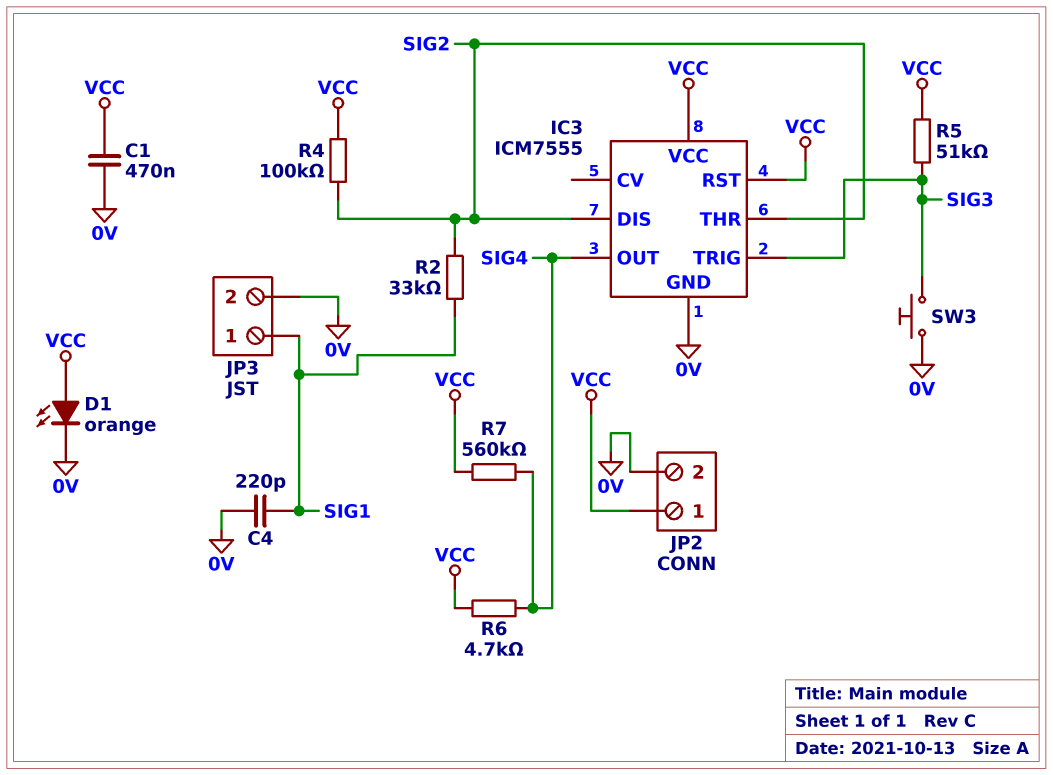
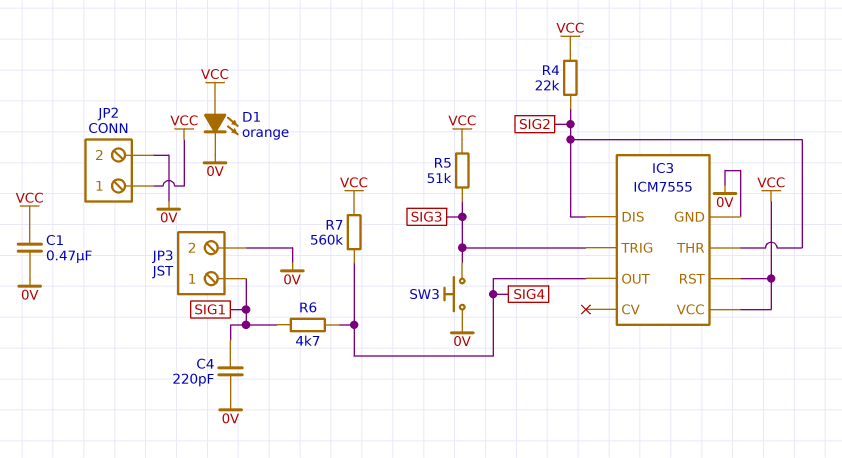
R2: 33k (SIG1, SIG2) -> none
R4: 100k (SIG2, VCC) -> 22k (SIG2, VCC)
R6: 4.7k (SIG4, VCC) -> 4.7k (SIG1, SIG4)

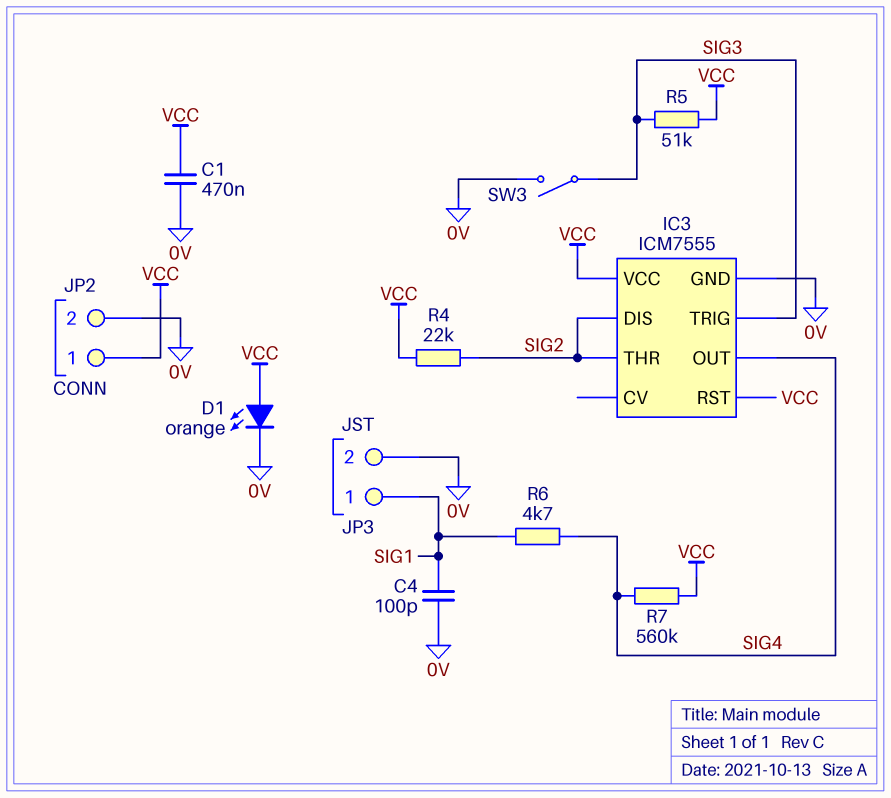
C4: 220pF (0V, SIG1) -> 100pF (0V, SIG1)
SW3: button (0V, SIG3) -> switch (0V, SIG3)

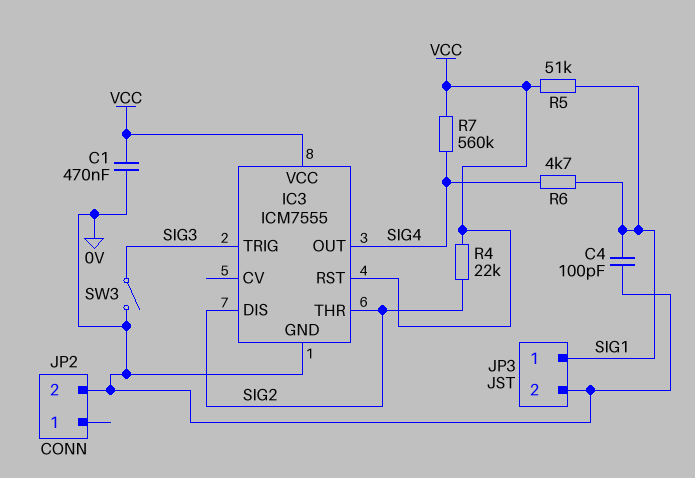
D1: LED orange (A VCC, K 0V) -> none
JP2 pin 1: VCC -> none
R5: 51k (SIG3, VCC) -> 51k (SIG1, VCC)

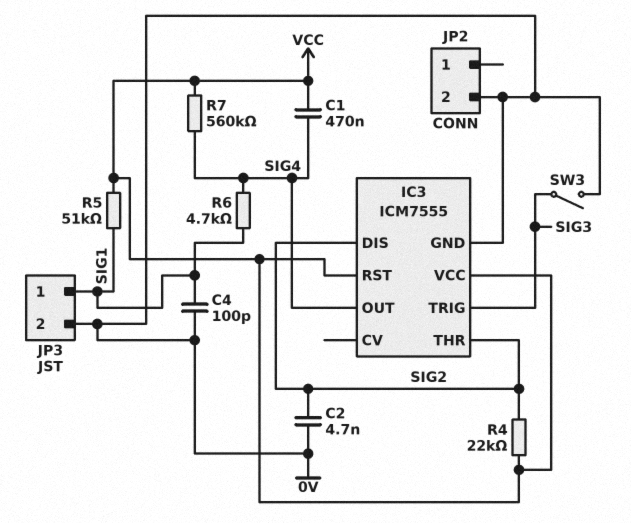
C1: 470nF (0V, VCC) -> 470nF (SIG4, VCC)
C2: none -> 4.7nF (0V, SIG2)

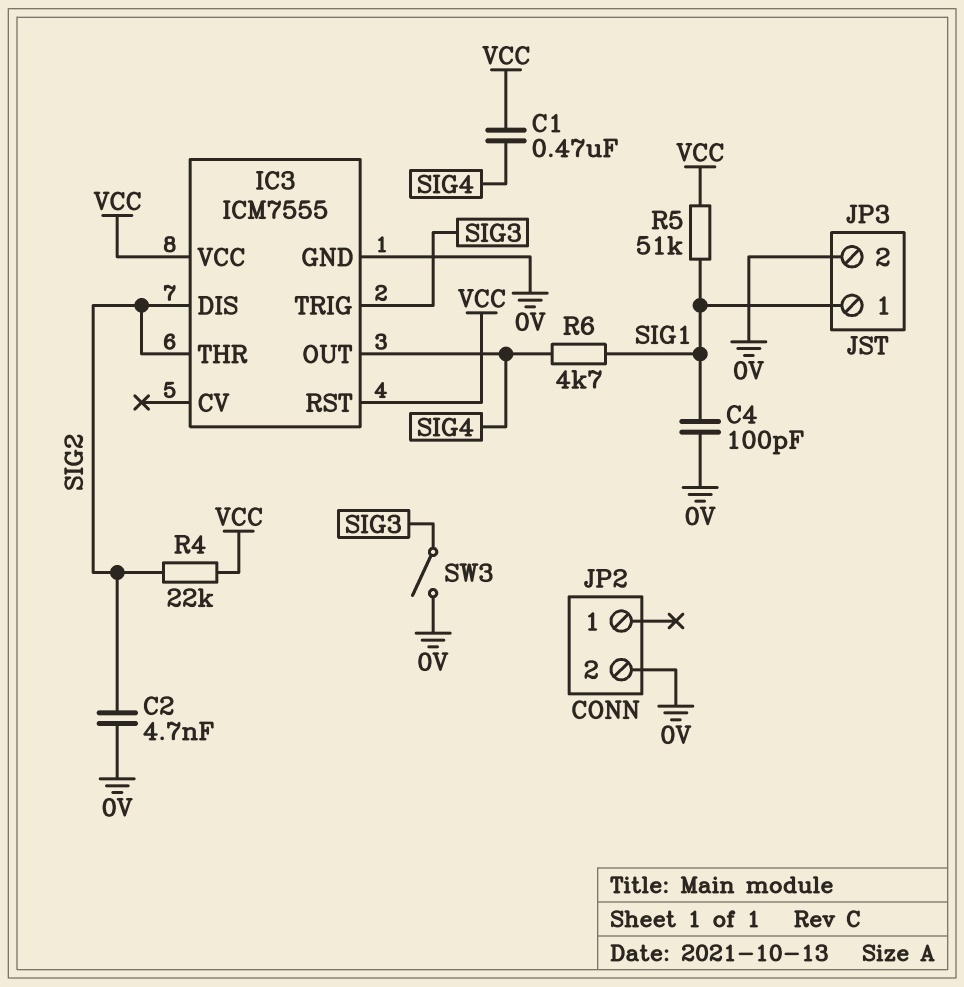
R7: 560k (SIG4, VCC) -> none

